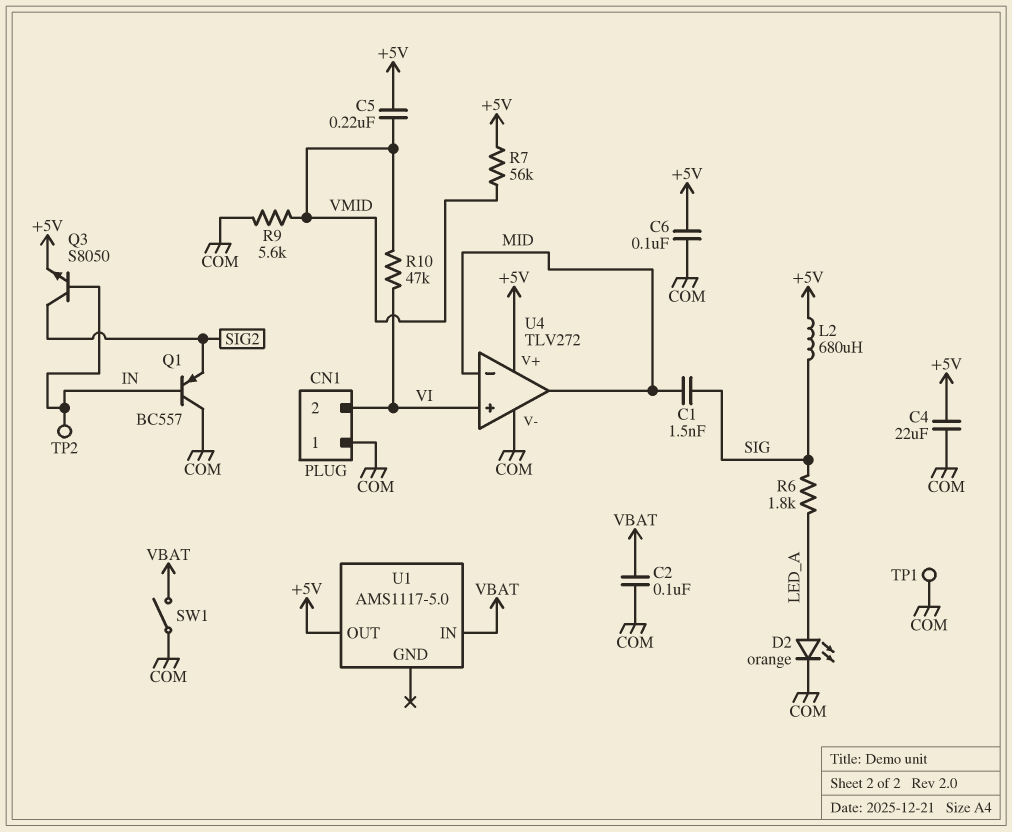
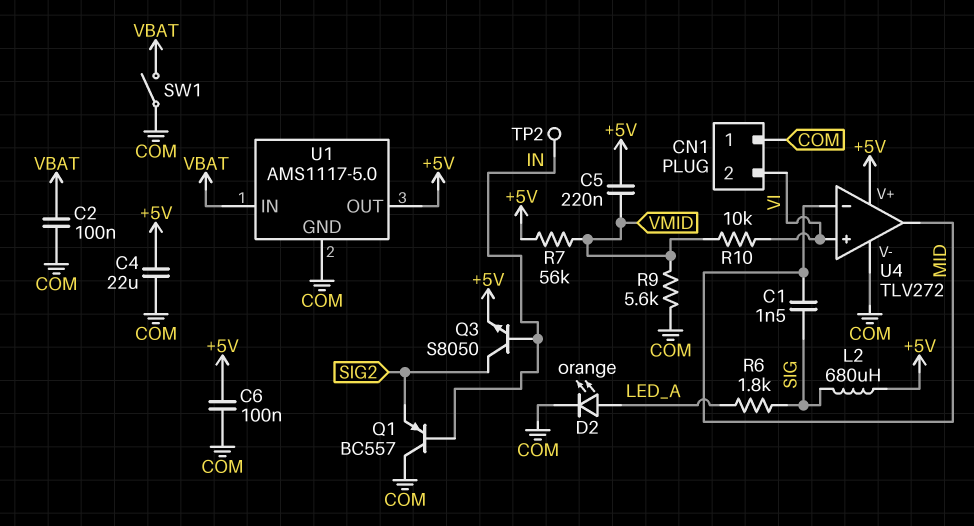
R10: 47k (VI, VMID) -> 10k (VI, VMID)
TP1: test point (COM) -> none
U1 pin GND: none -> COM

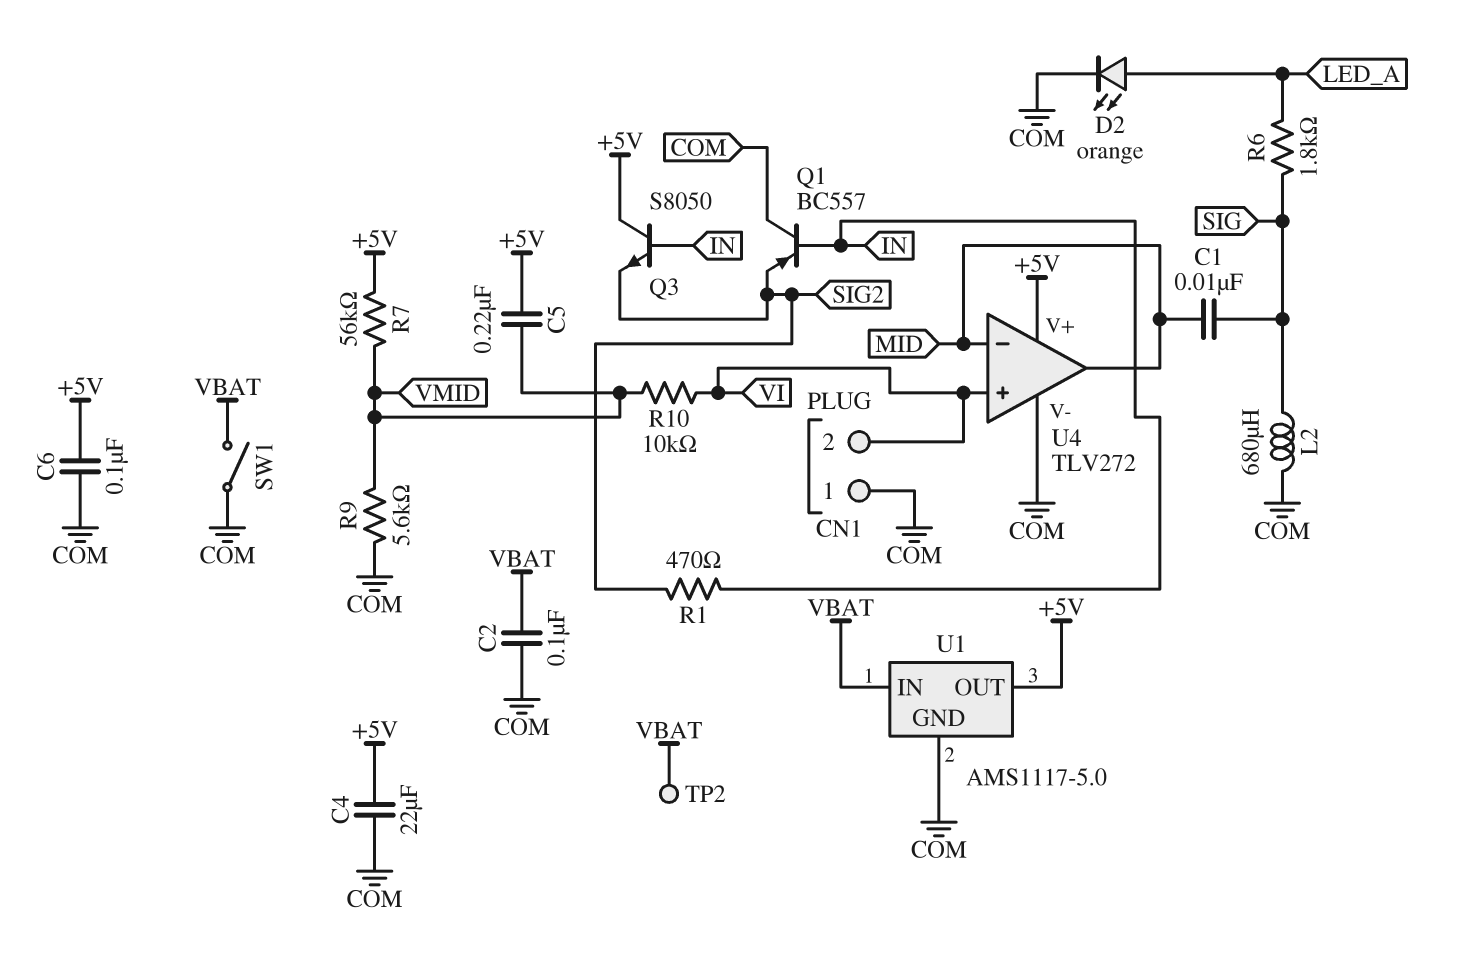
C1: 1.5nF (MID, SIG) -> 10nF (MID, SIG)
L2: 680uH (+5V, SIG) -> 680uH (COM, SIG)
Q3: NPN S8050 (B IN, C SIG2, E +5V) -> NPN S8050 (B IN, C +5V, E SIG2)
R1: none -> 470 (IN, SIG2)
TP2: test point (IN) -> test point (VBAT)

